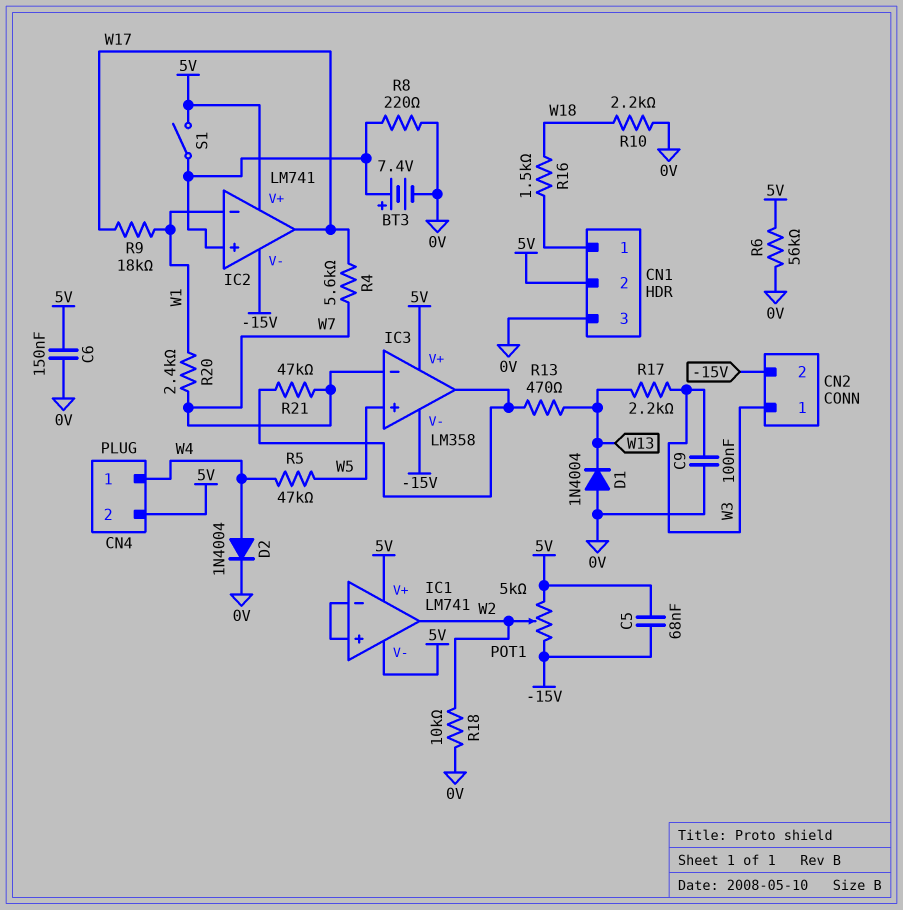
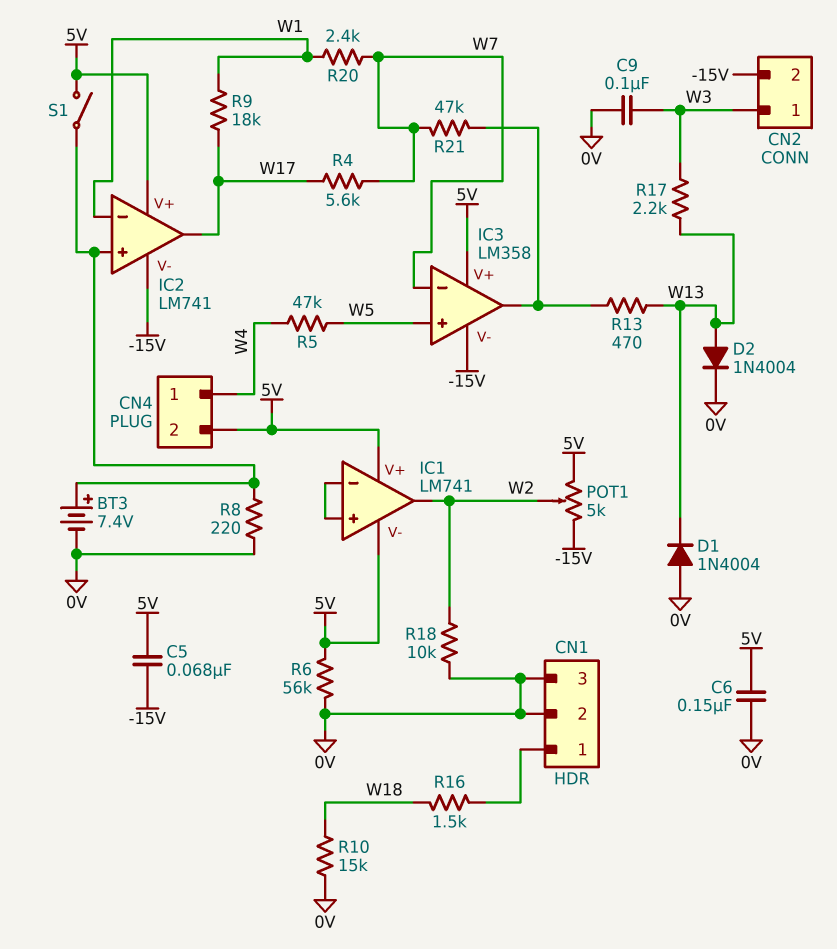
CN1 pin 2: 5V -> 0V
D2: diode 1N4004 (A W4, K 0V) -> diode 1N4004 (A W13, K 0V)
R10: 2.2k (0V, W18) -> 15k (0V, W18)

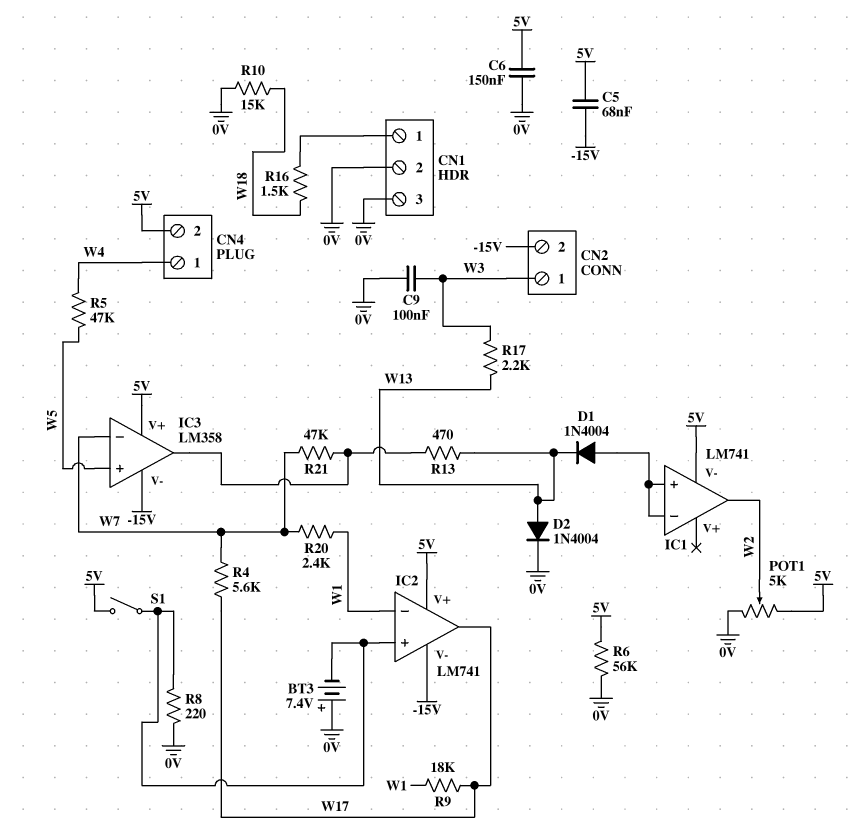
BT3: 7.4V (plus IC2/in+, minus 0V) -> 7.4V (plus 0V, minus IC2/in+)
D1: diode 1N4004 (A 0V, K W13) -> diode 1N4004 (A IC1/in+, K W13)
IC1 pin V+: 5V -> none
POT1: 5k (-15V, 5V, wiper W2) -> 5k (0V, 5V, wiper W2)
R18: 10k (0V, W2) -> none

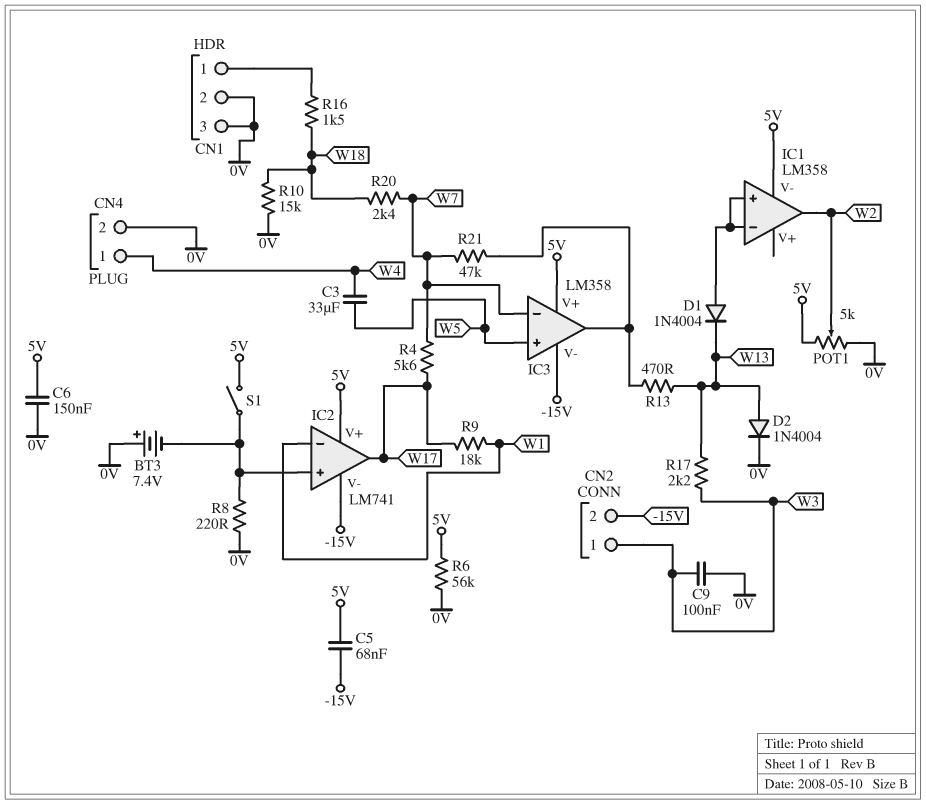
C3: none -> 33uF (W4, W5)
CN4 pin 2: 5V -> 0V
IC1: LM741 -> LM358
R5: 47k (W4, W5) -> none
R20: 2.4k (W1, W7) -> 2.4k (W7, W18)

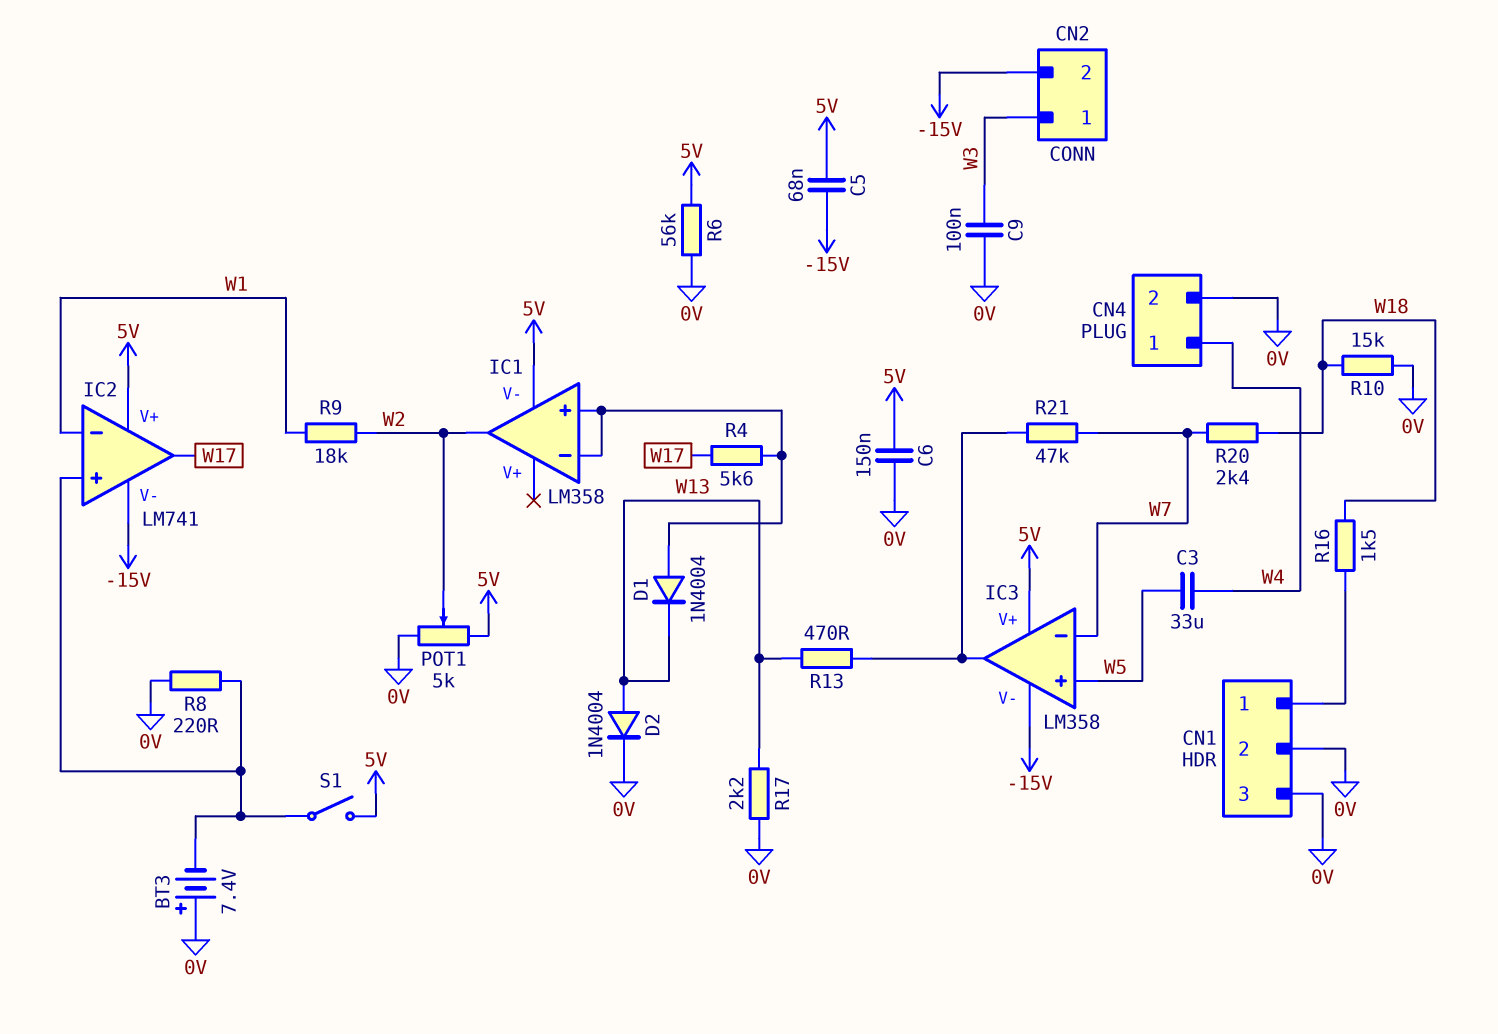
R4: 5.6k (W7, W17) -> 5.6k (IC1/in+, W17)
R9: 18k (W1, W17) -> 18k (W1, W2)
R17: 2.2k (W3, W13) -> 2.2k (0V, W13)

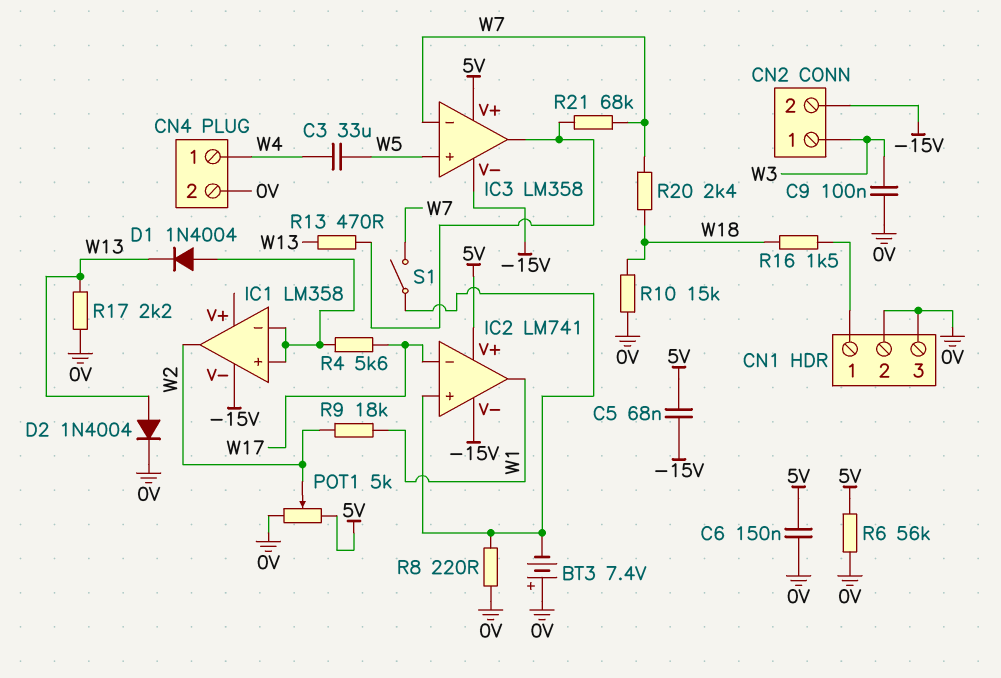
IC1 pin V-: 5V -> -15V
IC2 pin in-: W1 -> W17
IC2 pin out: W17 -> W1
R21: 47k (IC3/out, W7) -> 68k (IC3/out, W7)
S1: switch (5V, IC2/in+) -> switch (IC2/in+, W7)

